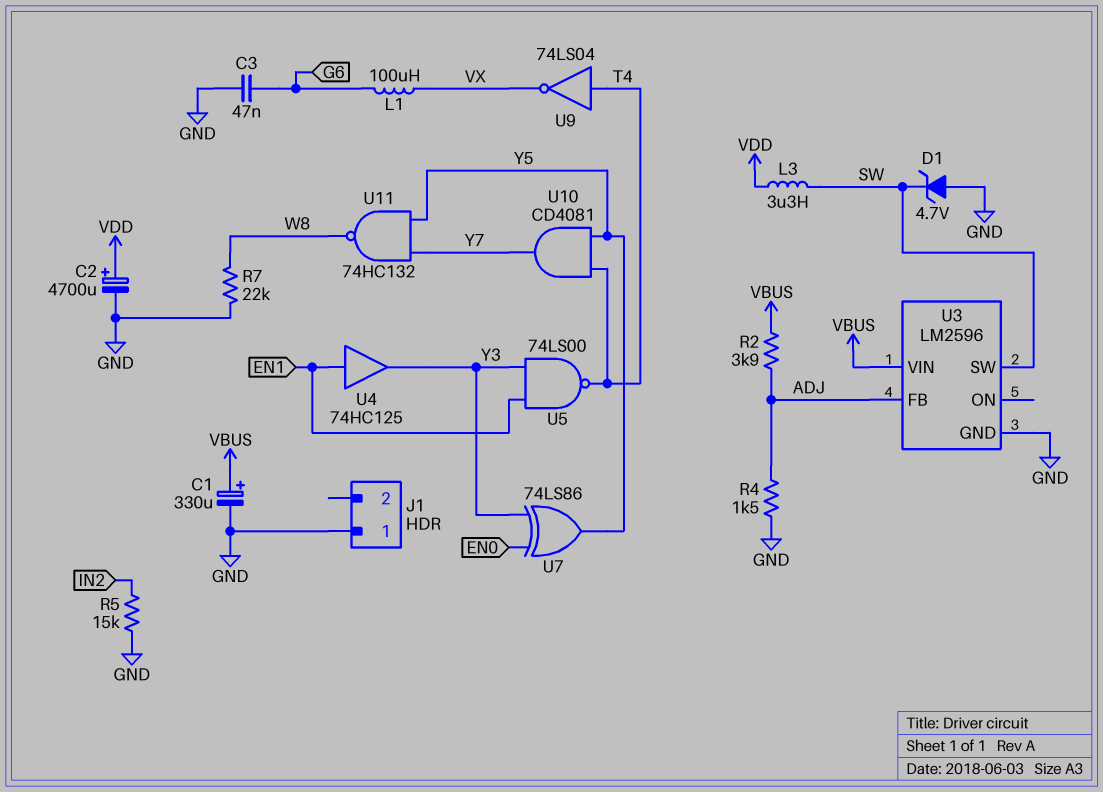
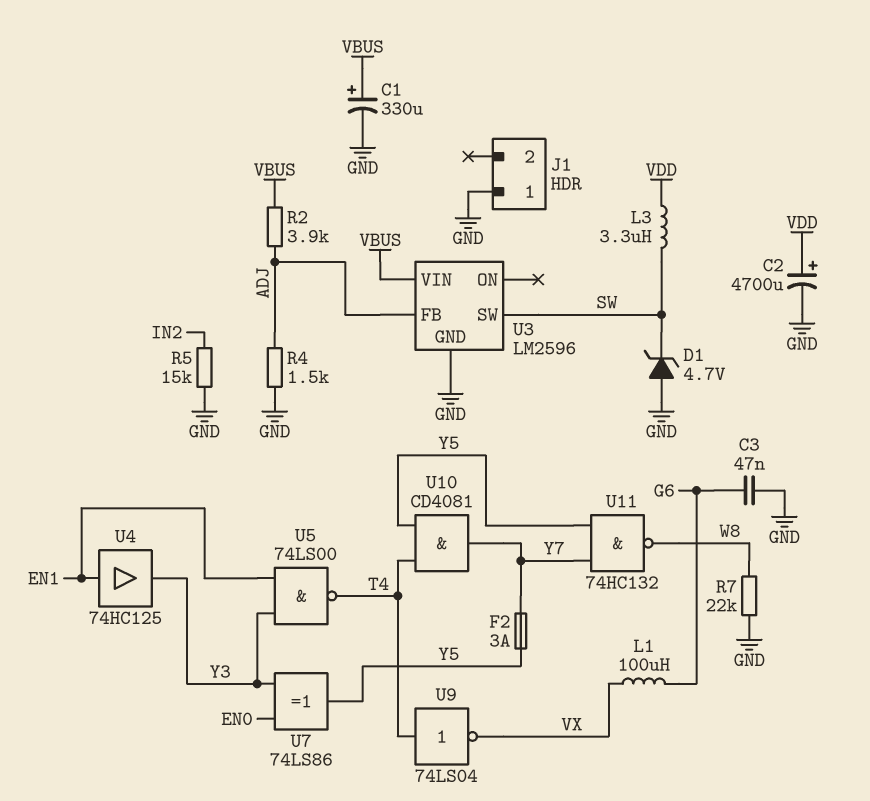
F2: none -> 3A (Y5, Y7)

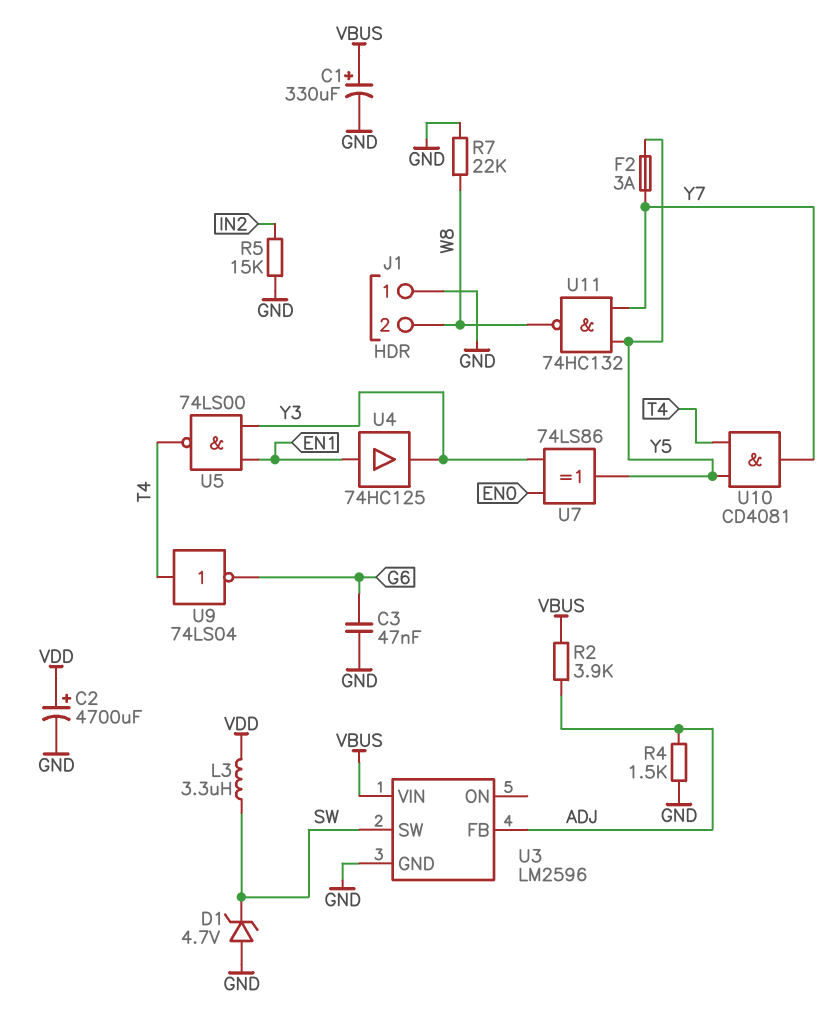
J1 pin 2: none -> W8
L1: 100uH (G6, VX) -> none
U9: NOT 74LS04 (in T4, out VX) -> NOT 74LS04 (in T4, out G6)

